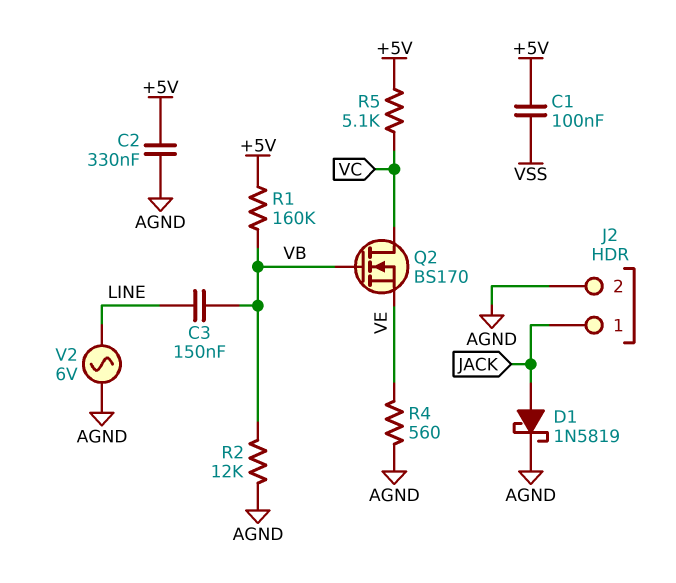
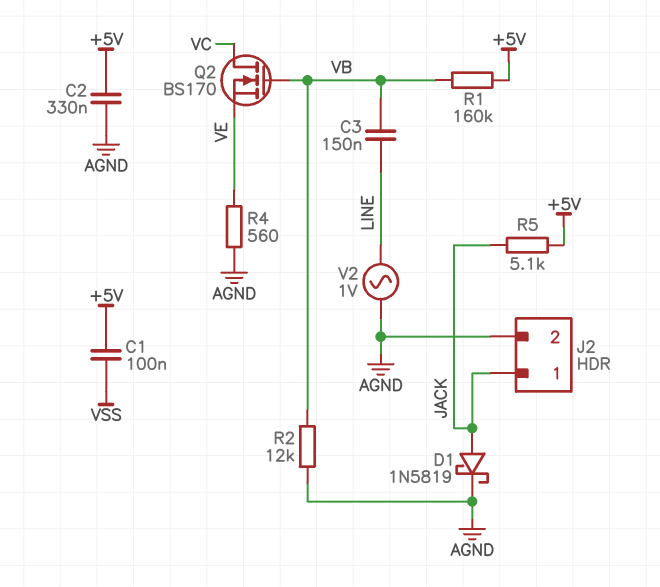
R5: 5.1k (+5V, VC) -> 5.1k (+5V, JACK)
V2: AC 6V (AGND, LINE) -> AC 1V (AGND, LINE)

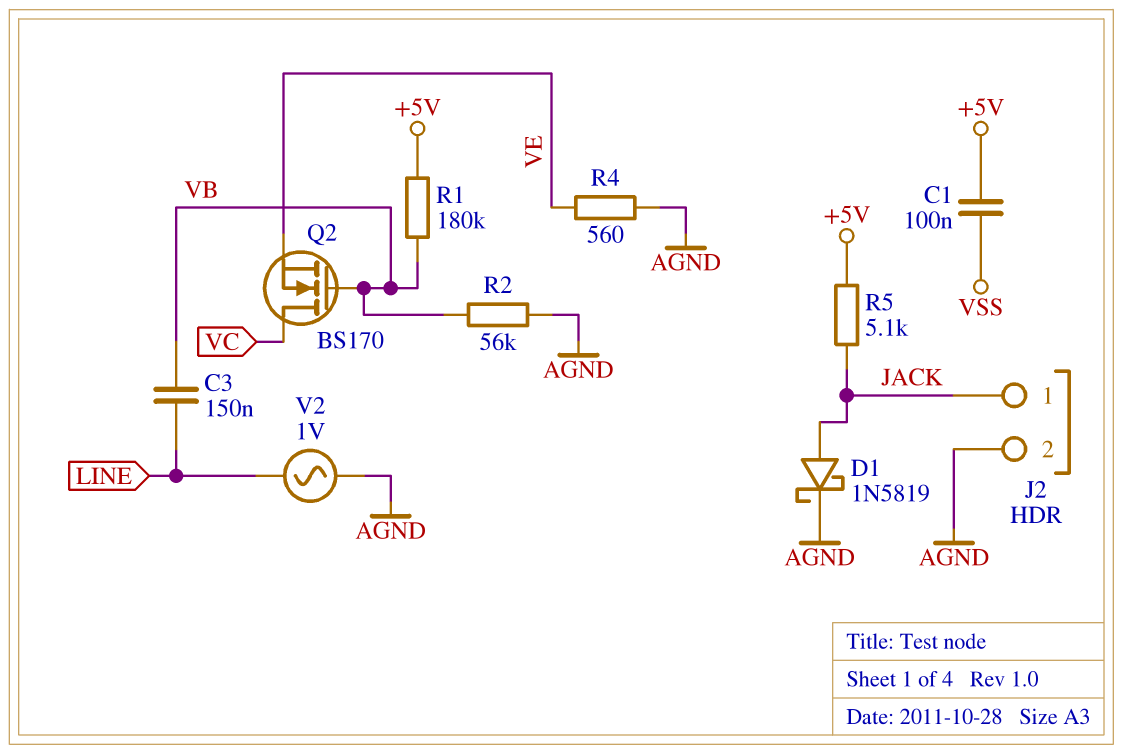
C2: 330nF (+5V, AGND) -> none
R1: 160k (+5V, VB) -> 180k (+5V, VB)
R2: 12k (AGND, VB) -> 56k (AGND, VB)

